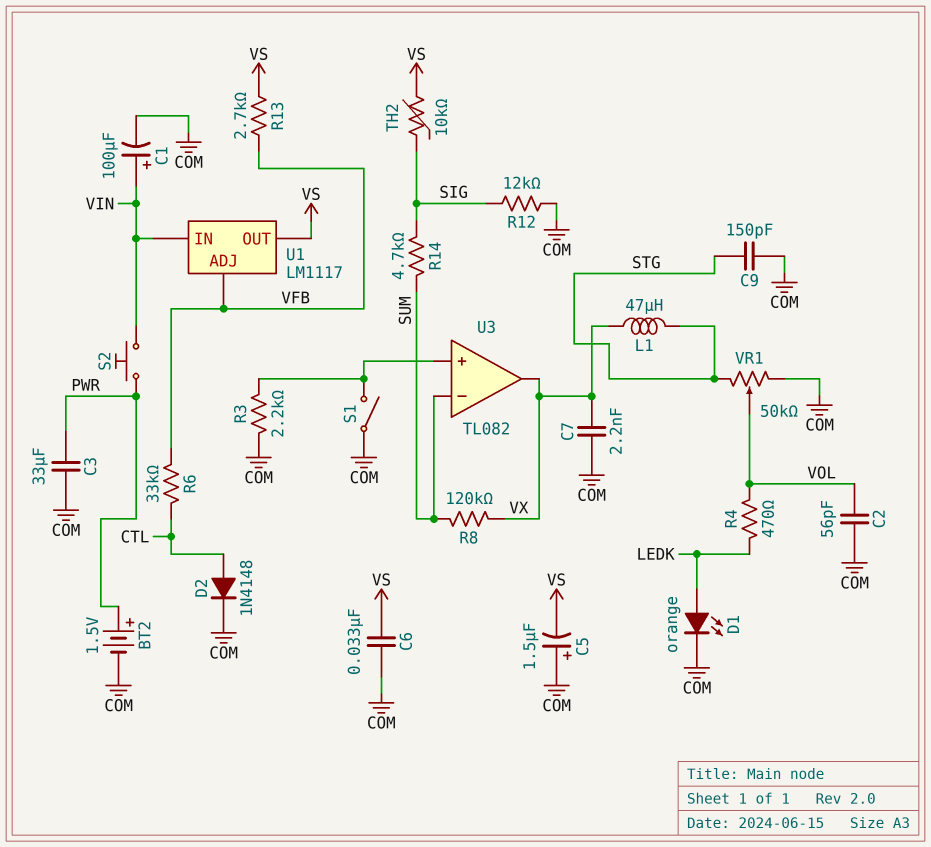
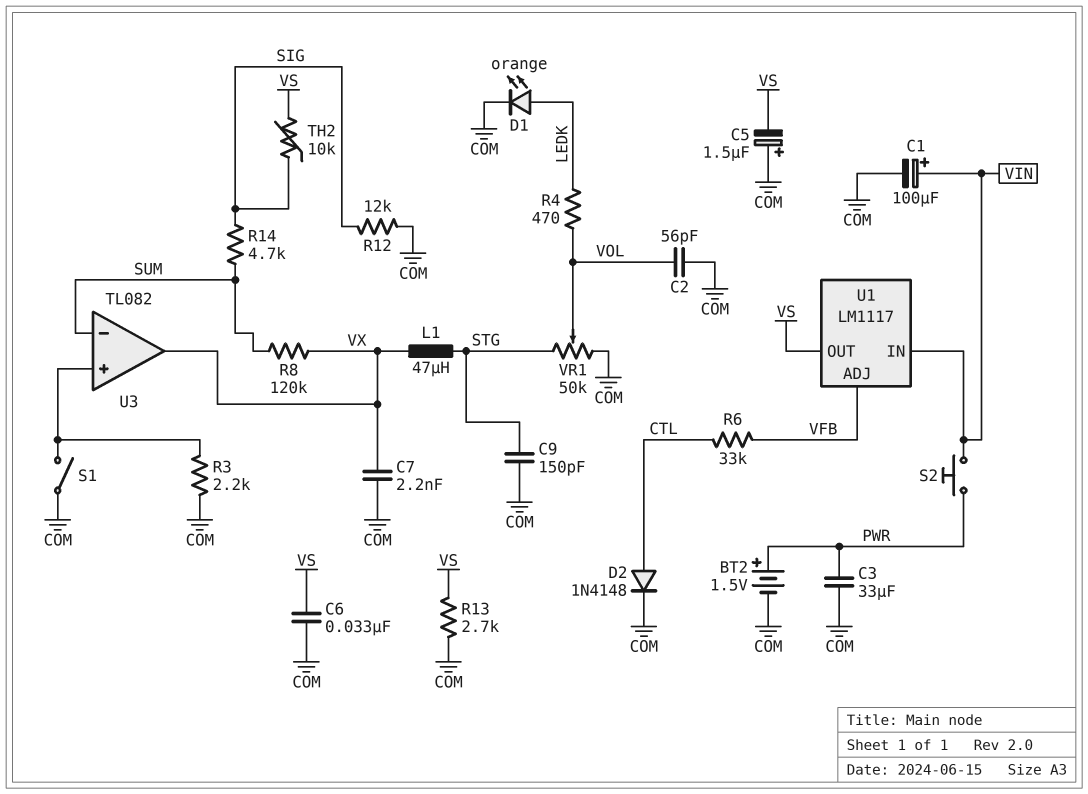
R13: 2.7k (VFB, VS) -> 2.7k (COM, VS)

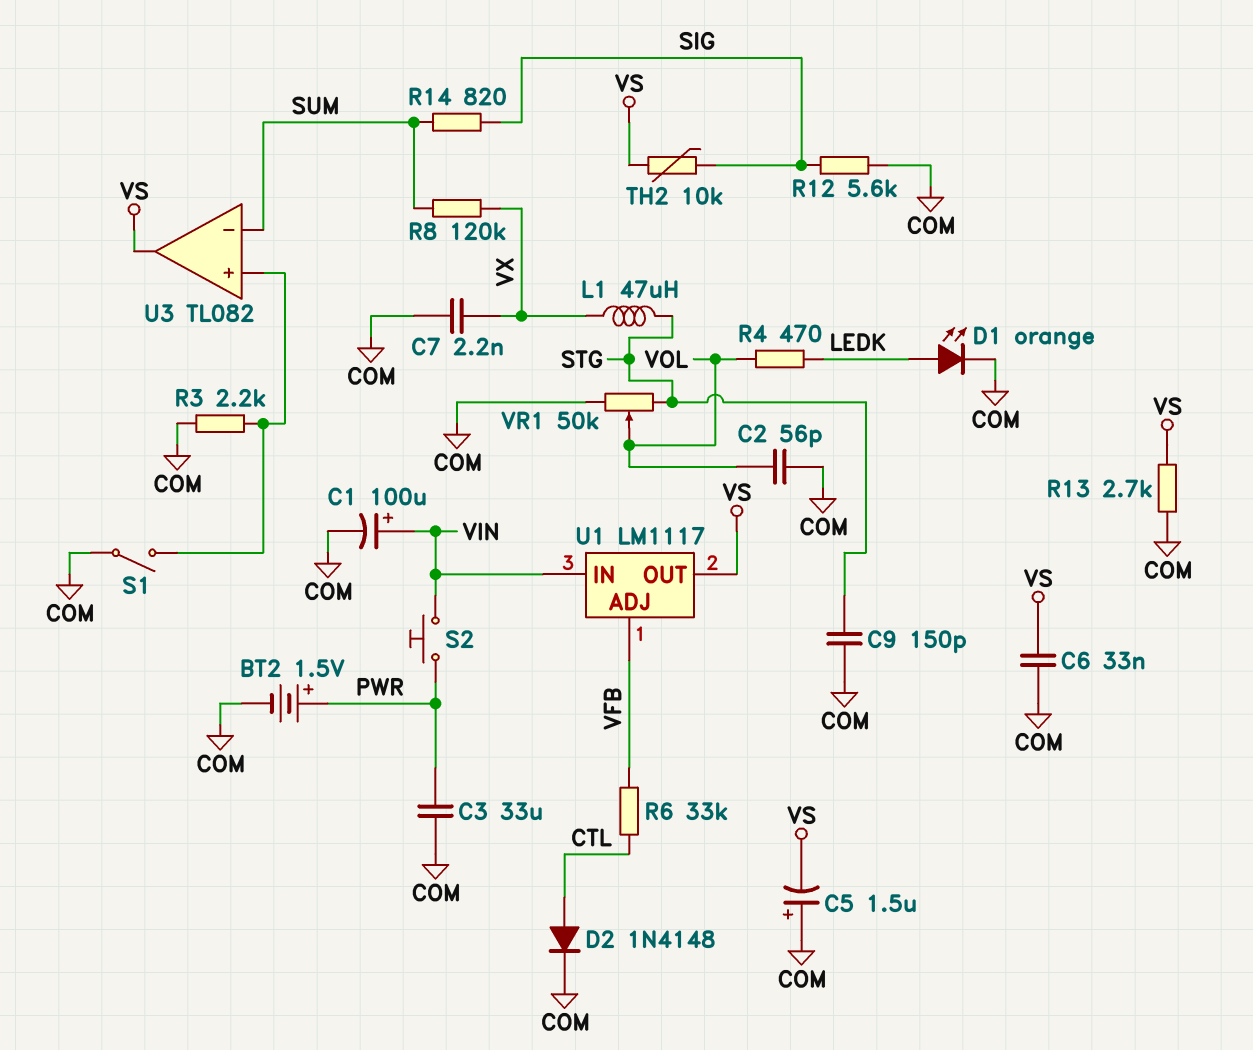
R12: 12k (COM, SIG) -> 5.6k (COM, SIG)
R14: 4.7k (SIG, SUM) -> 820 (SIG, SUM)
U3 pin out: VX -> VS

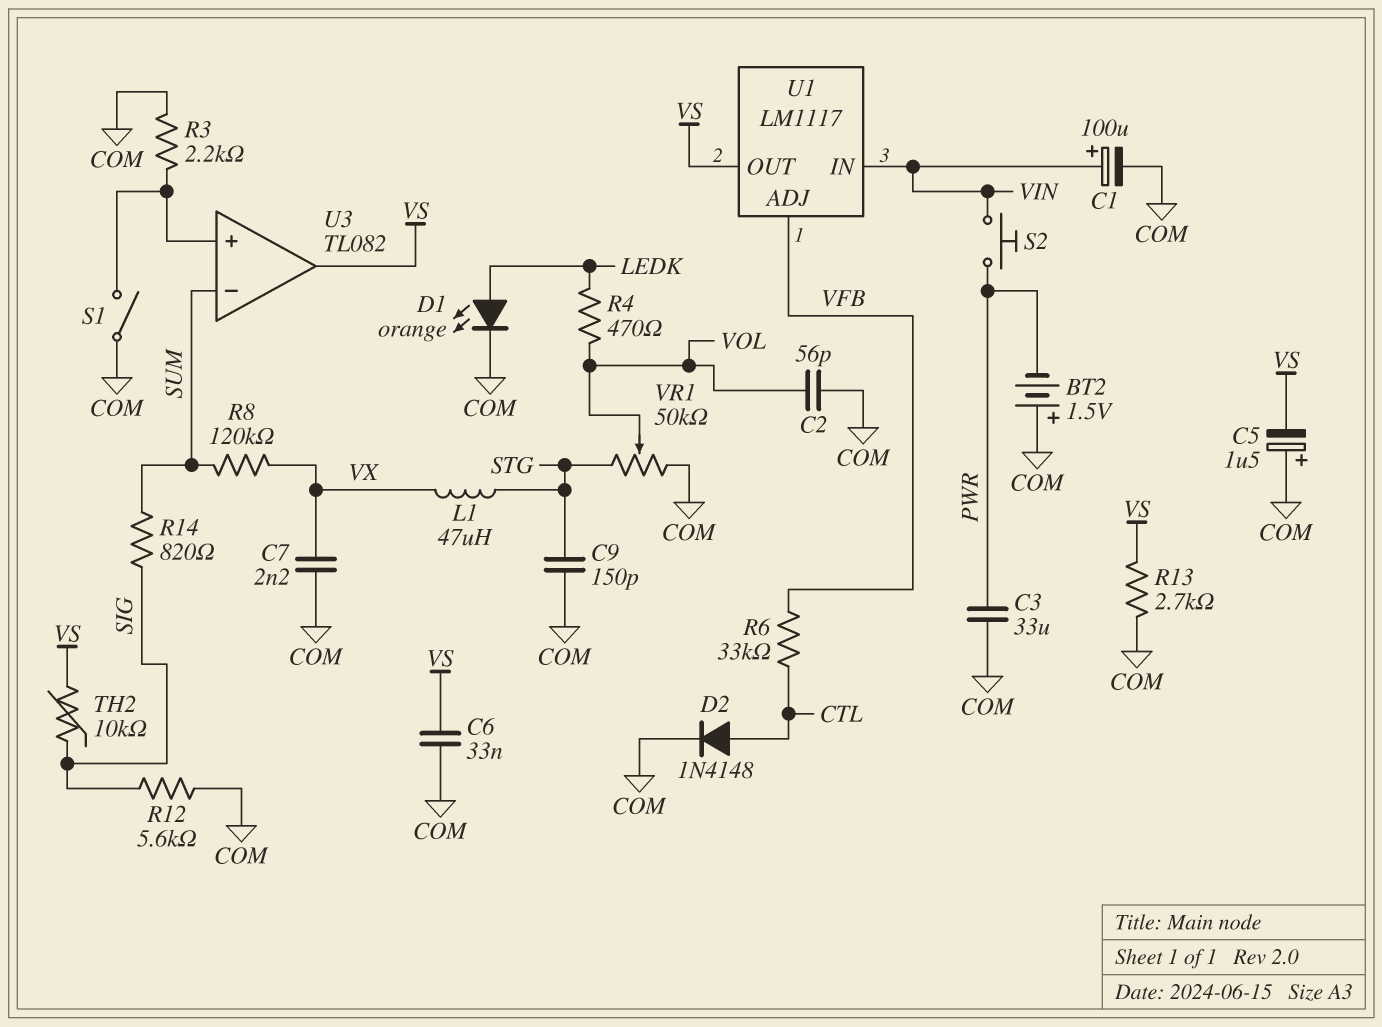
BT2: 1.5V (plus PWR, minus COM) -> 1.5V (plus COM, minus PWR)

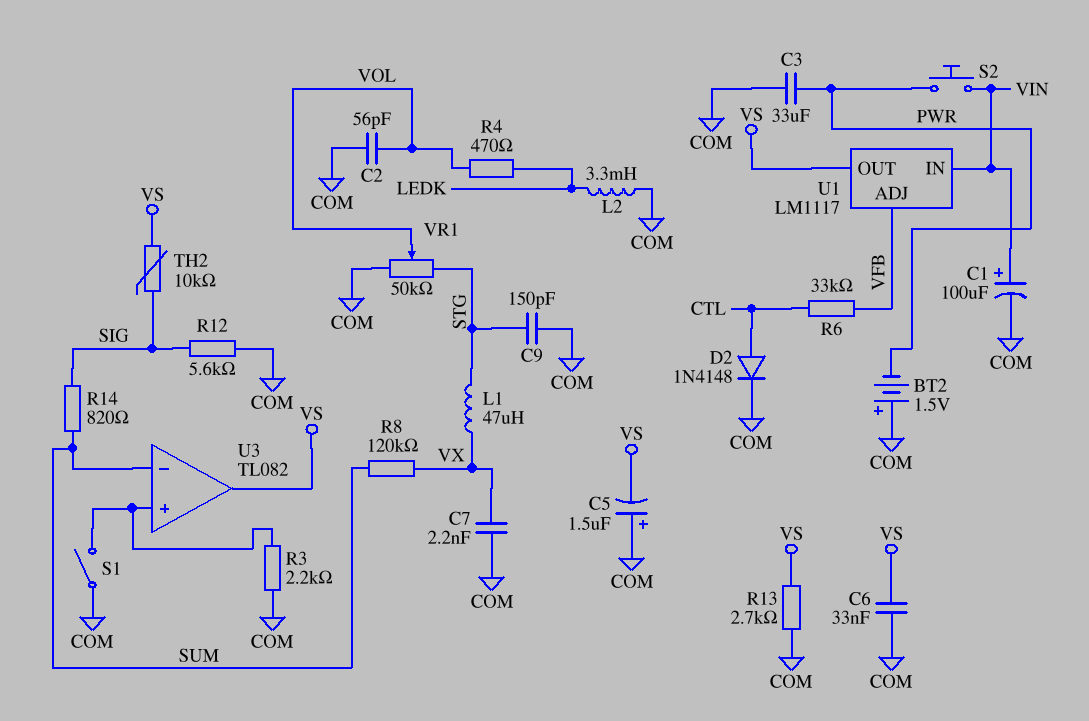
D1: LED orange (A LEDK, K COM) -> none
L2: none -> 3.3mH (COM, LEDK)

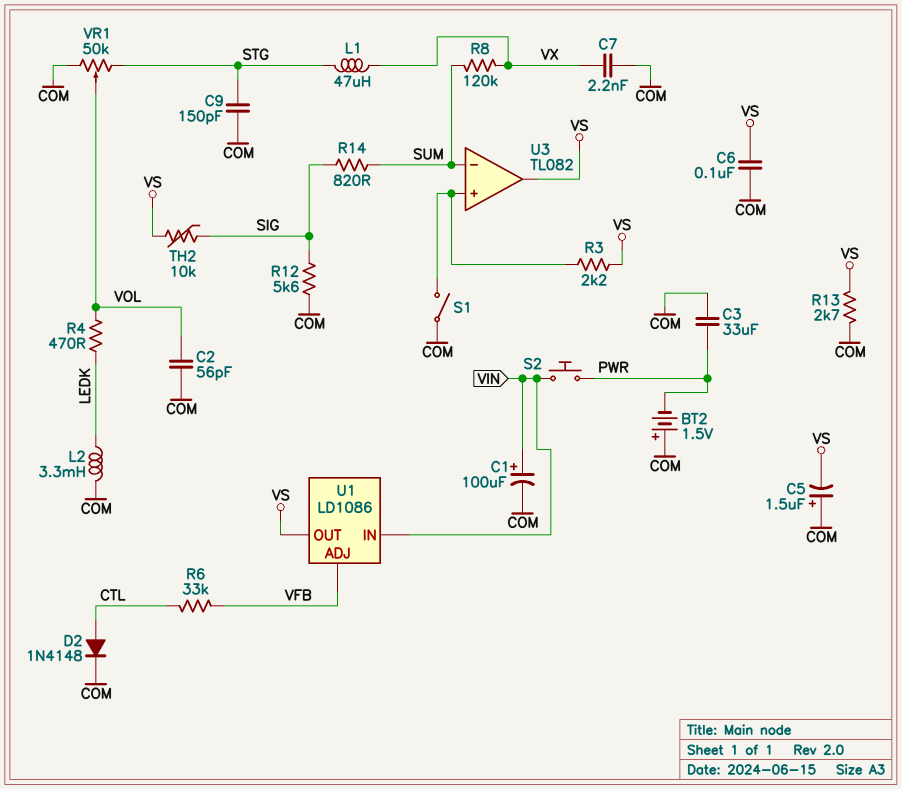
C6: 33nF (COM, VS) -> 100nF (COM, VS)
R3: 2.2k (COM, U3/in+) -> 2.2k (U3/in+, VS)
U1: LM1117 -> LD1086

